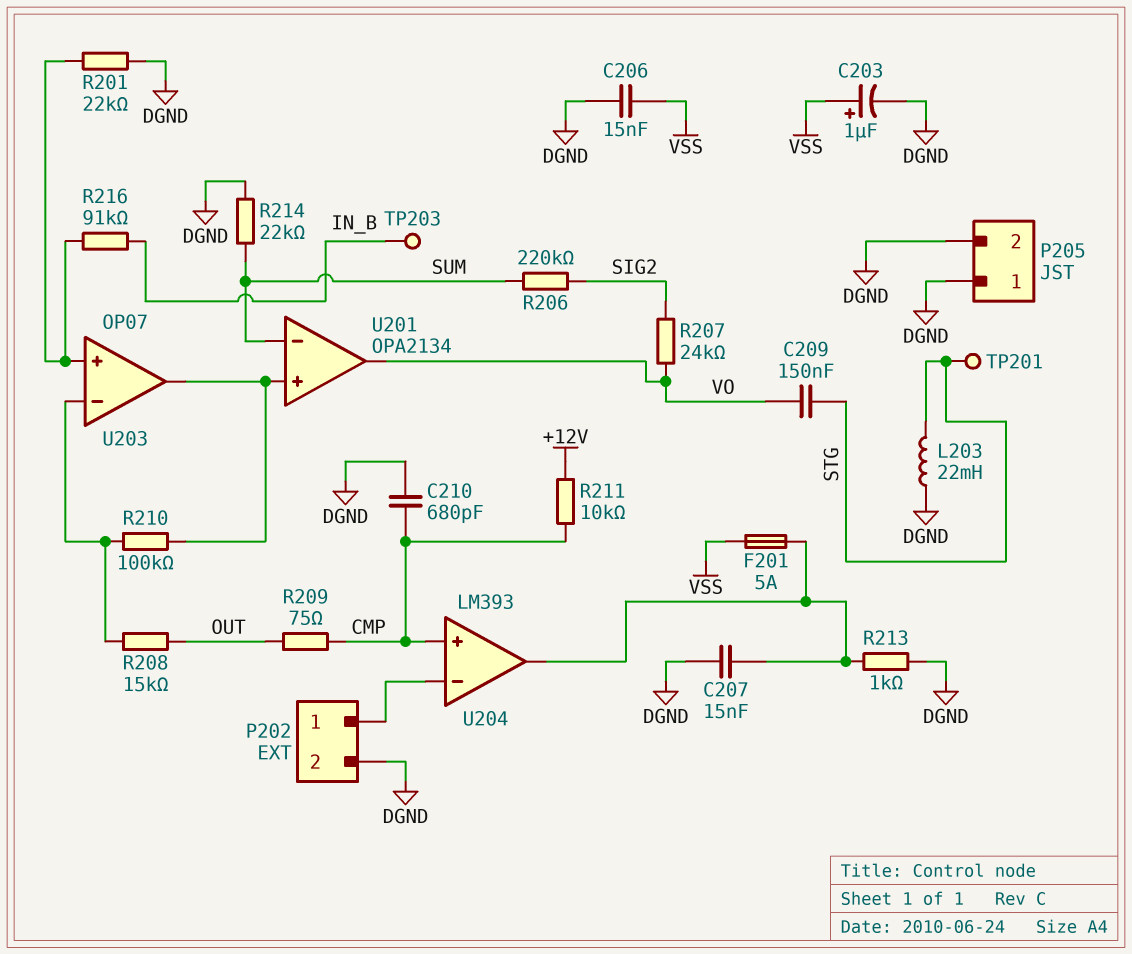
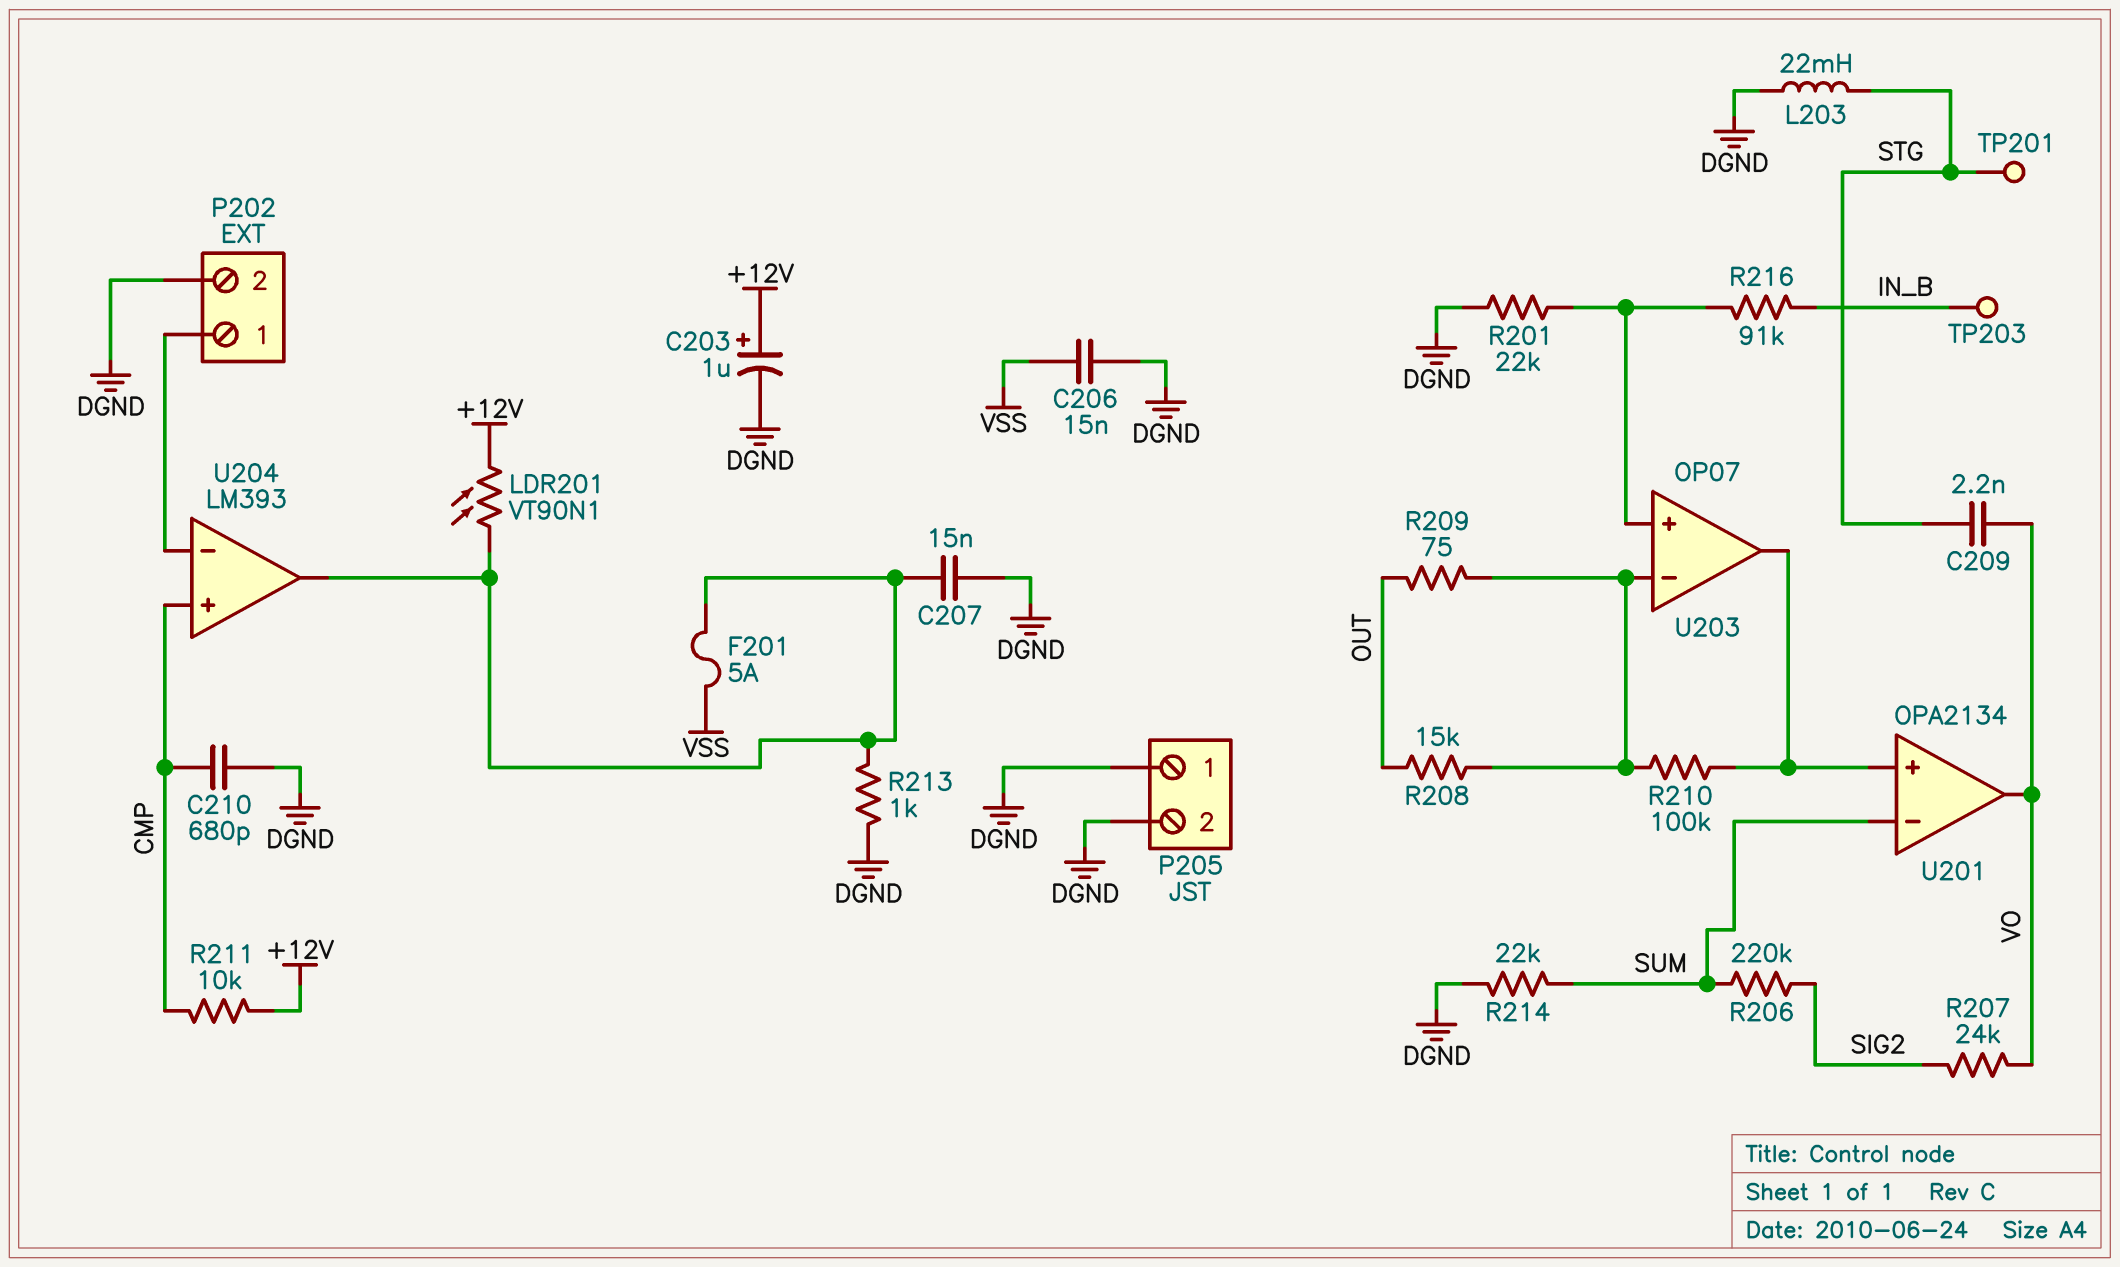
C203: 1uF (plus VSS, minus DGND) -> 1uF (plus +12V, minus DGND)
C209: 150nF (STG, VO) -> 2.2nF (STG, VO)
LDR201: none -> VT90N1 (+12V, U204/out)
R209: 75 (CMP, OUT) -> 75 (OUT, U203/in-)

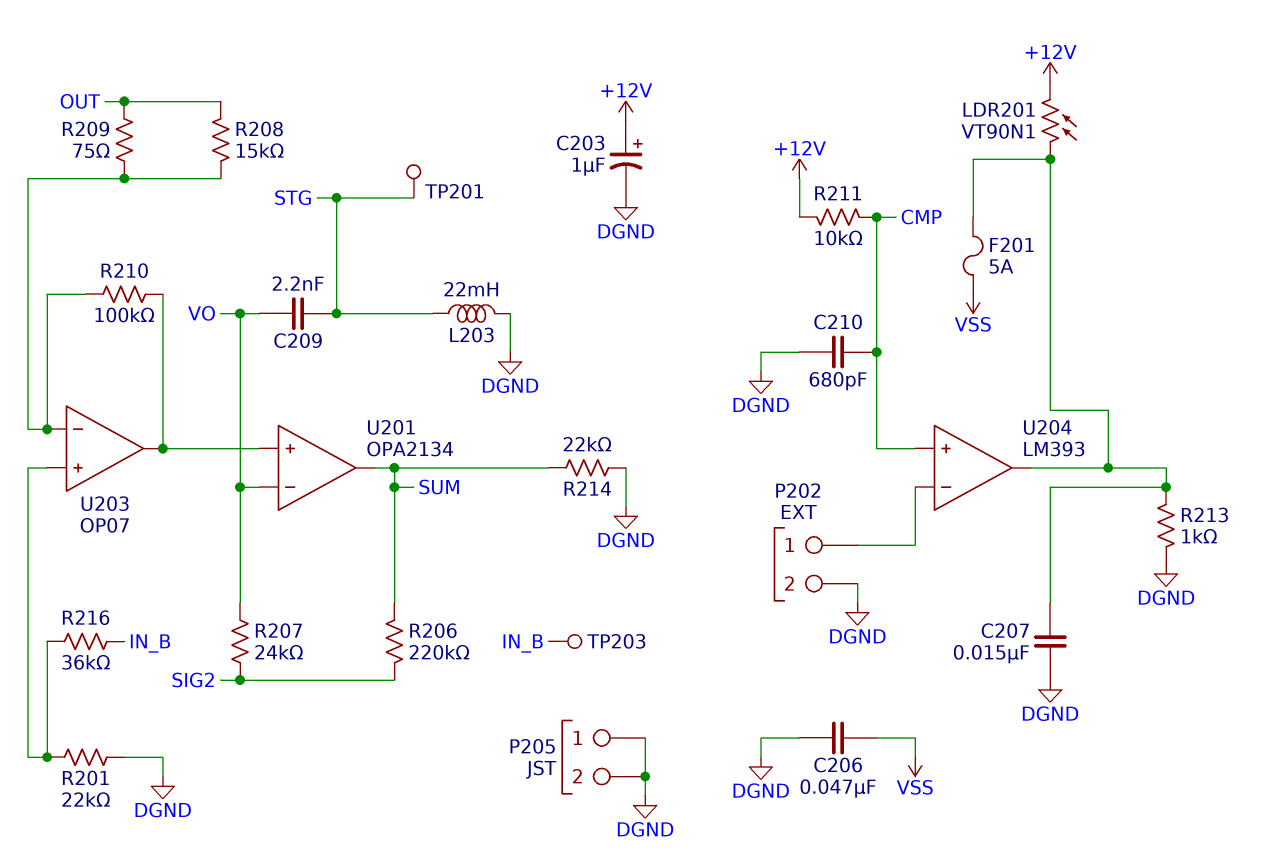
C206: 15nF (DGND, VSS) -> 47nF (DGND, VSS)
R216: 91k (IN_B, U203/in+) -> 36k (IN_B, U203/in+)
U201 pin in-: SUM -> VO
U201 pin out: VO -> SUM

